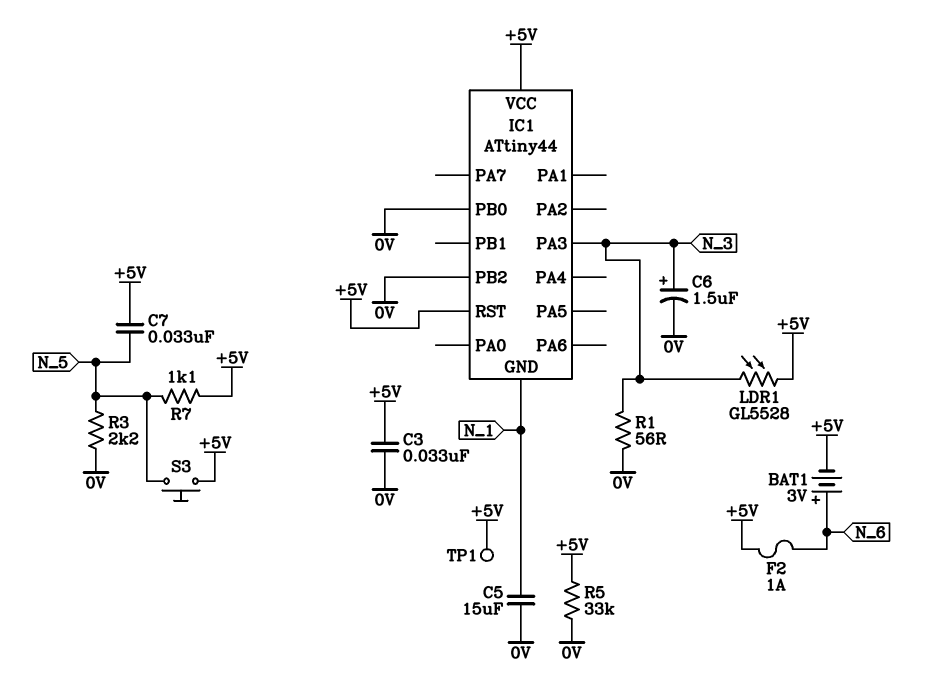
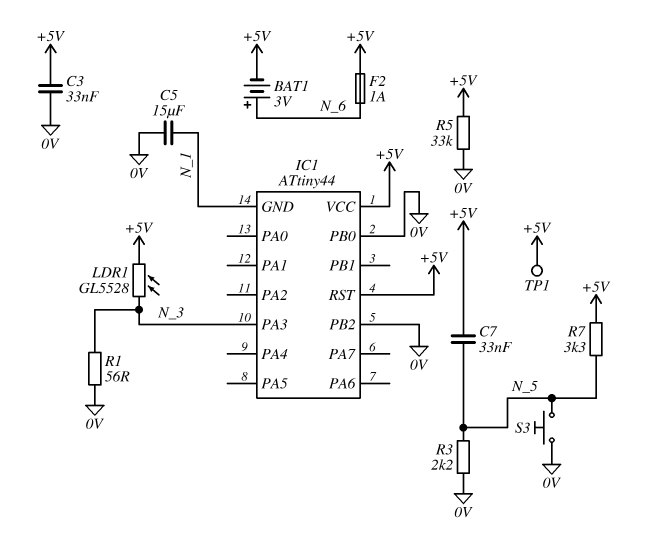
C6: 1.5uF (plus N_3, minus 0V) -> none
R7: 1.1k (+5V, N_5) -> 3.3k (+5V, N_5)
S3: button (+5V, N_5) -> button (0V, N_5)

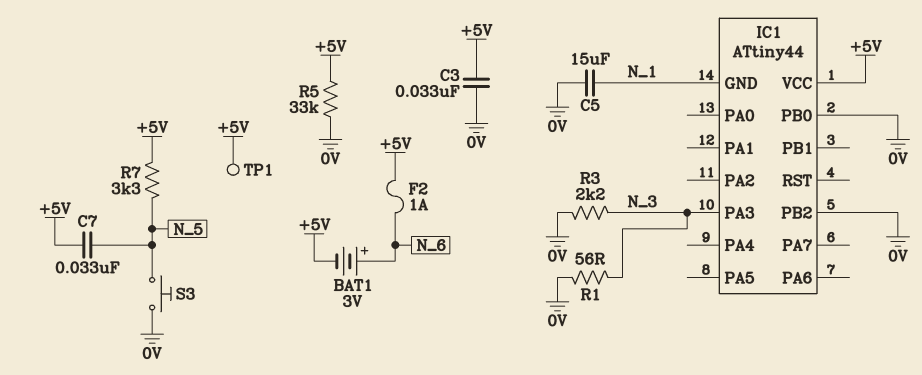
IC1 pin RST: +5V -> none
LDR1: GL5528 (+5V, N_3) -> none
R3: 2.2k (0V, N_5) -> 2.2k (0V, N_3)

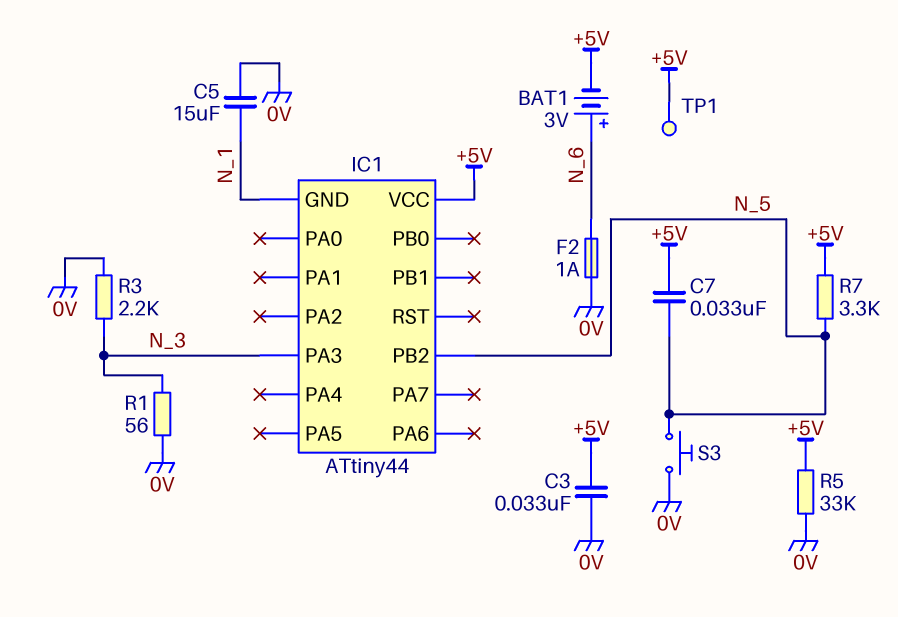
F2: 1A (+5V, N_6) -> 1A (0V, N_6)
IC1 pin PB0: 0V -> none
IC1 pin PB2: 0V -> N_5

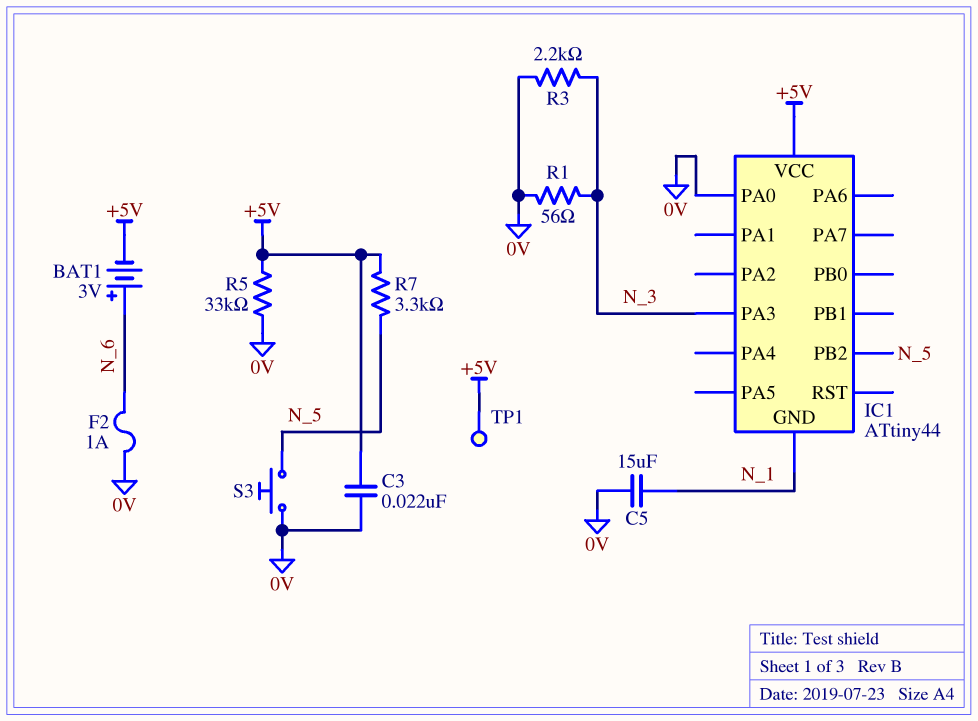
C3: 33nF (+5V, 0V) -> 22nF (+5V, 0V)
C7: 33nF (+5V, N_5) -> none
IC1 pin PA0: none -> 0V

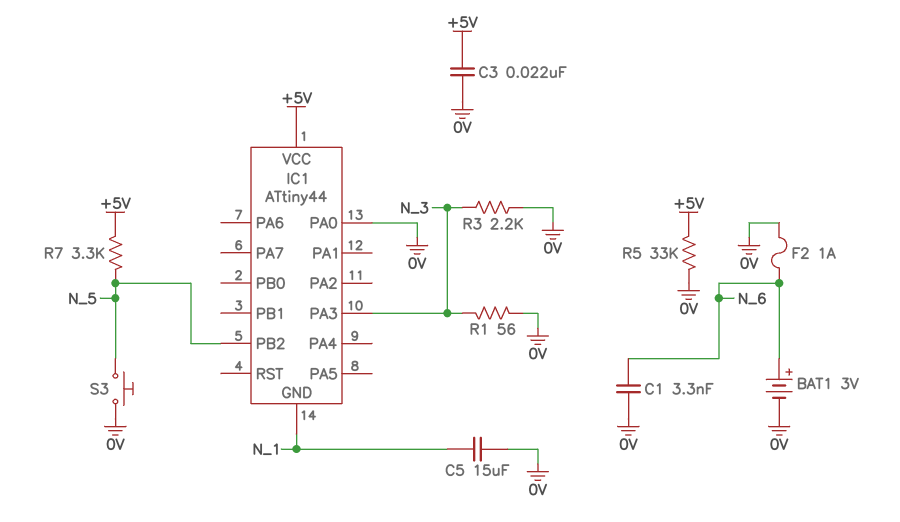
BAT1: 3V (plus N_6, minus +5V) -> 3V (plus N_6, minus 0V)
C1: none -> 3.3nF (0V, N_6)
TP1: test point (+5V) -> none

